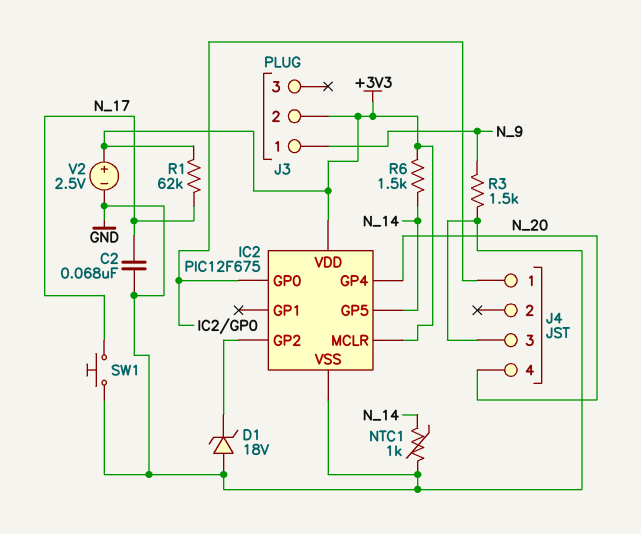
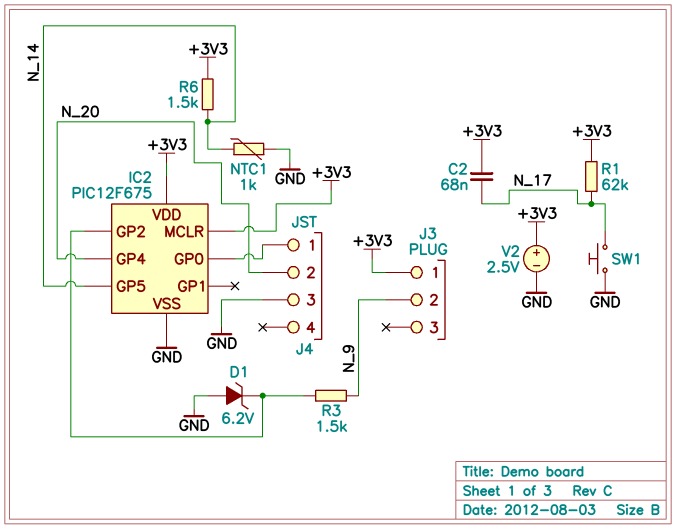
C2: 68nF (GND, N_17) -> 68nF (+3V3, N_17)
D1: zener 18V (A GND, K IC2/GP2) -> zener 6.2V (A GND, K IC2/GP2)
J3 pin 1: N_9 -> +3V3
J3 pin 2: +3V3 -> N_9
J4 pin 2: none -> N_20
J4 pin 4: N_20 -> none
R3: 1.5k (GND, N_9) -> 1.5k (IC2/GP2, N_9)

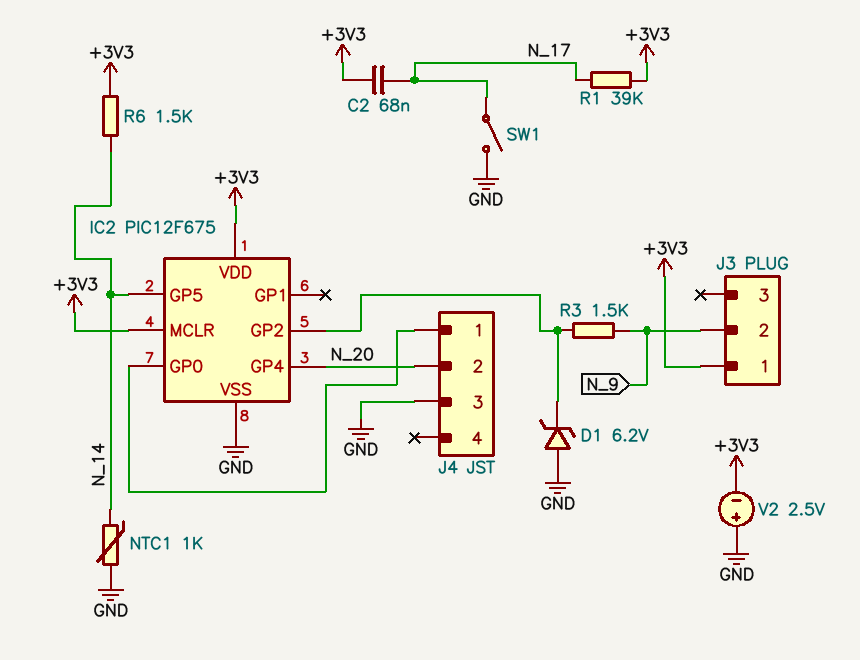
R1: 62k (+3V3, N_17) -> 39k (+3V3, N_17)
SW1: button (GND, N_17) -> switch (GND, N_17)
V2: 2.5V (plus +3V3, minus GND) -> 2.5V (plus GND, minus +3V3)

